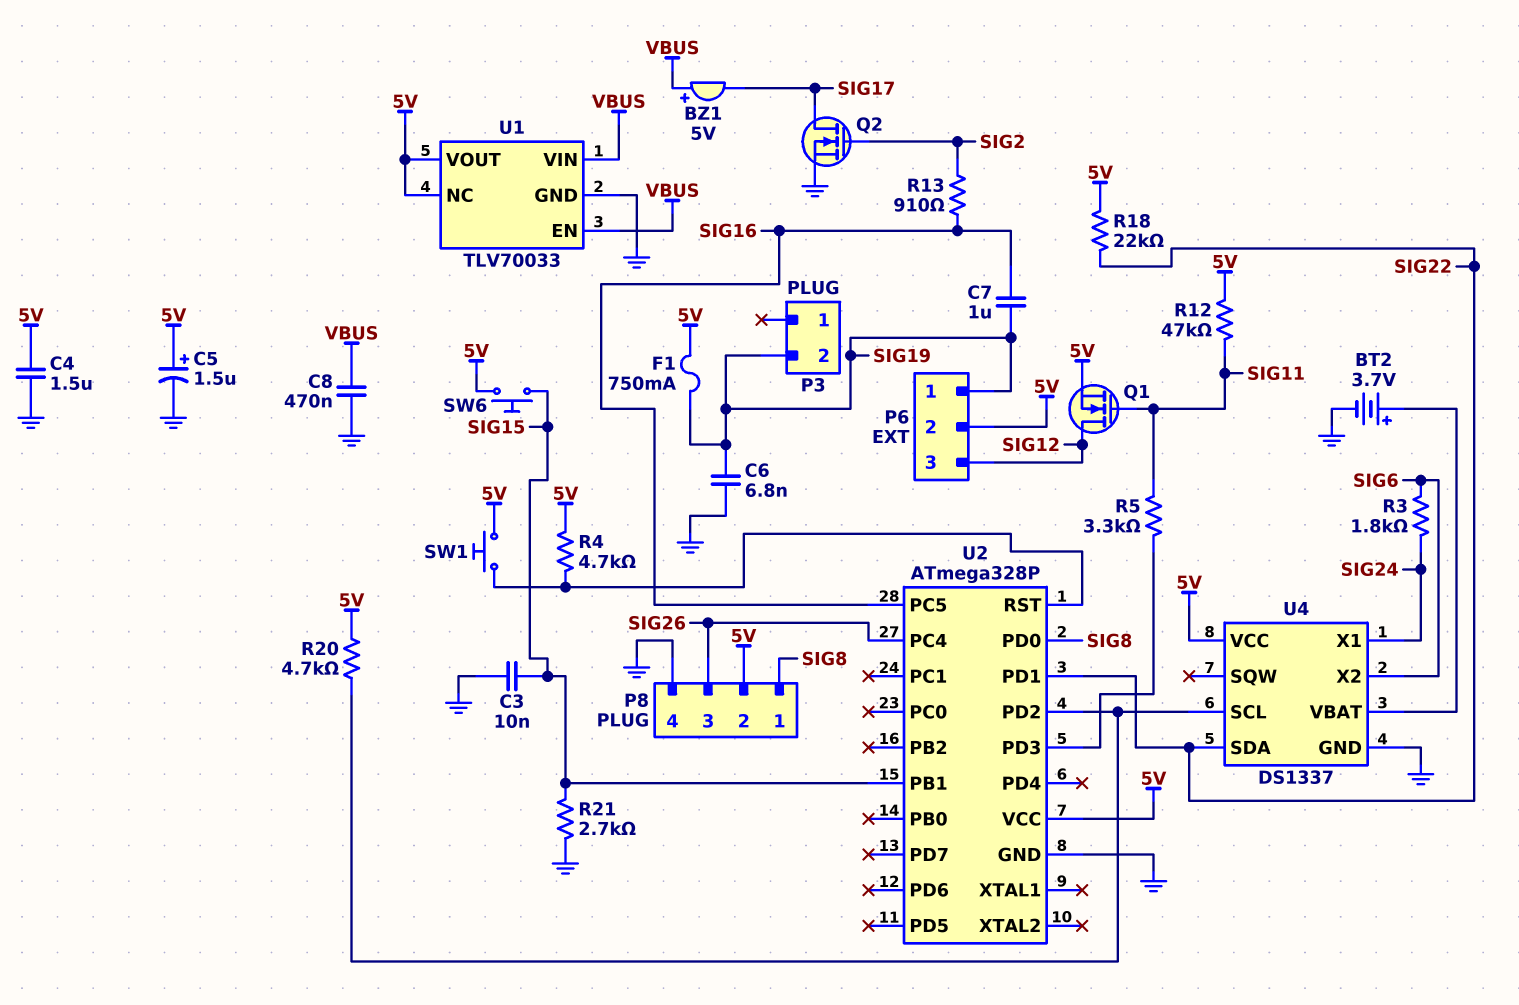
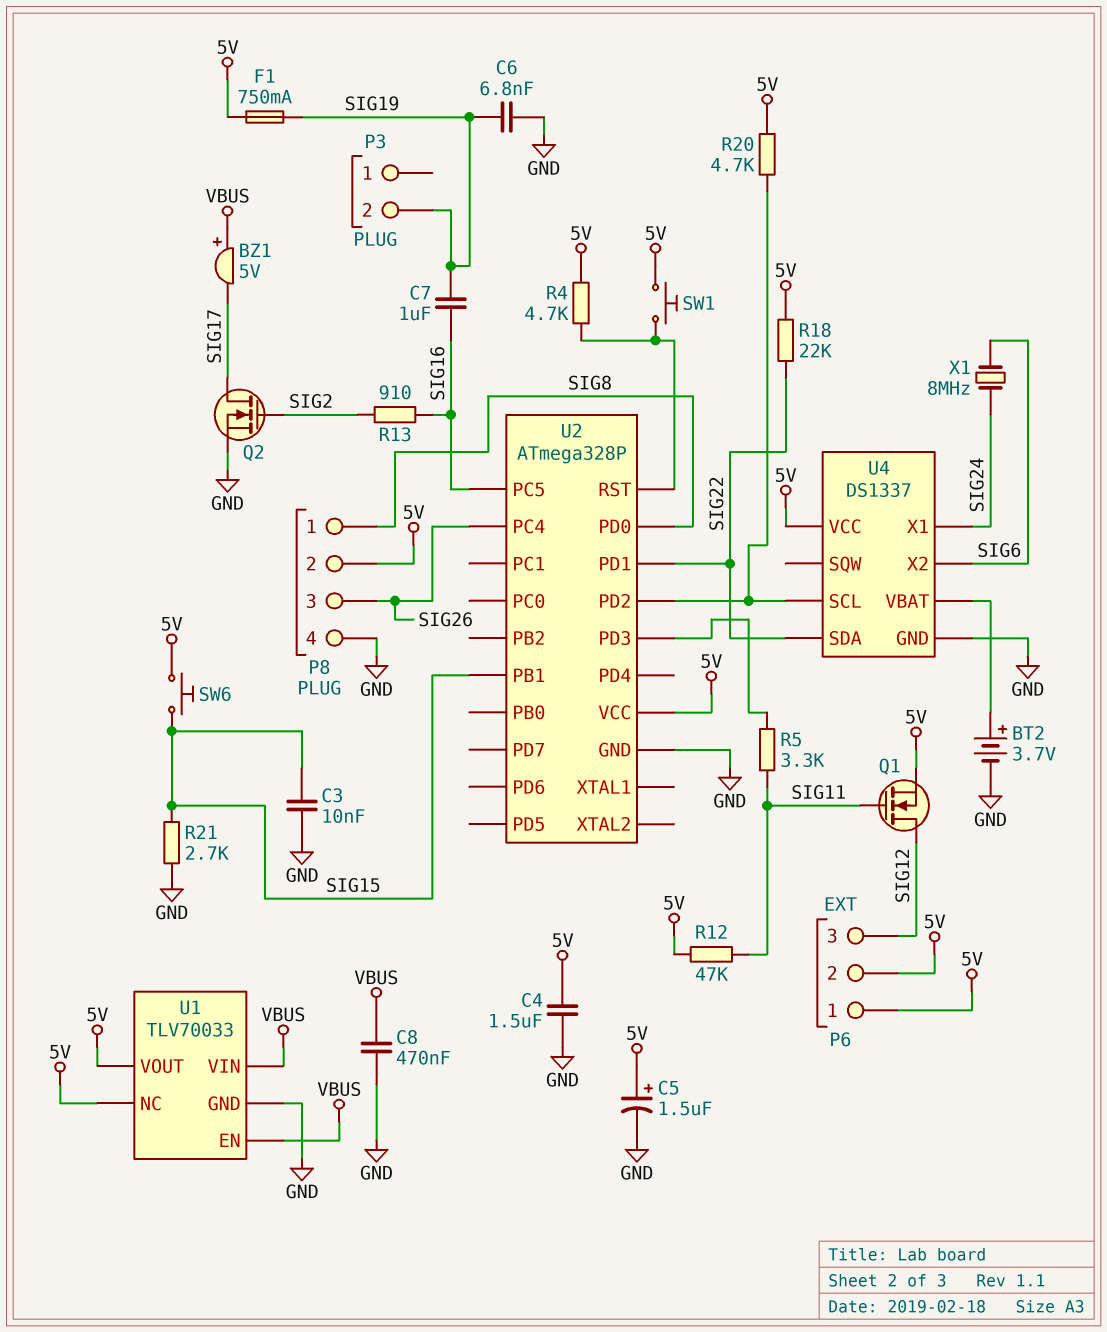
P6 pin 1: SIG19 -> 5V
R3: 1.8k (SIG6, SIG24) -> none
X1: none -> 8MHz (SIG6, SIG24)

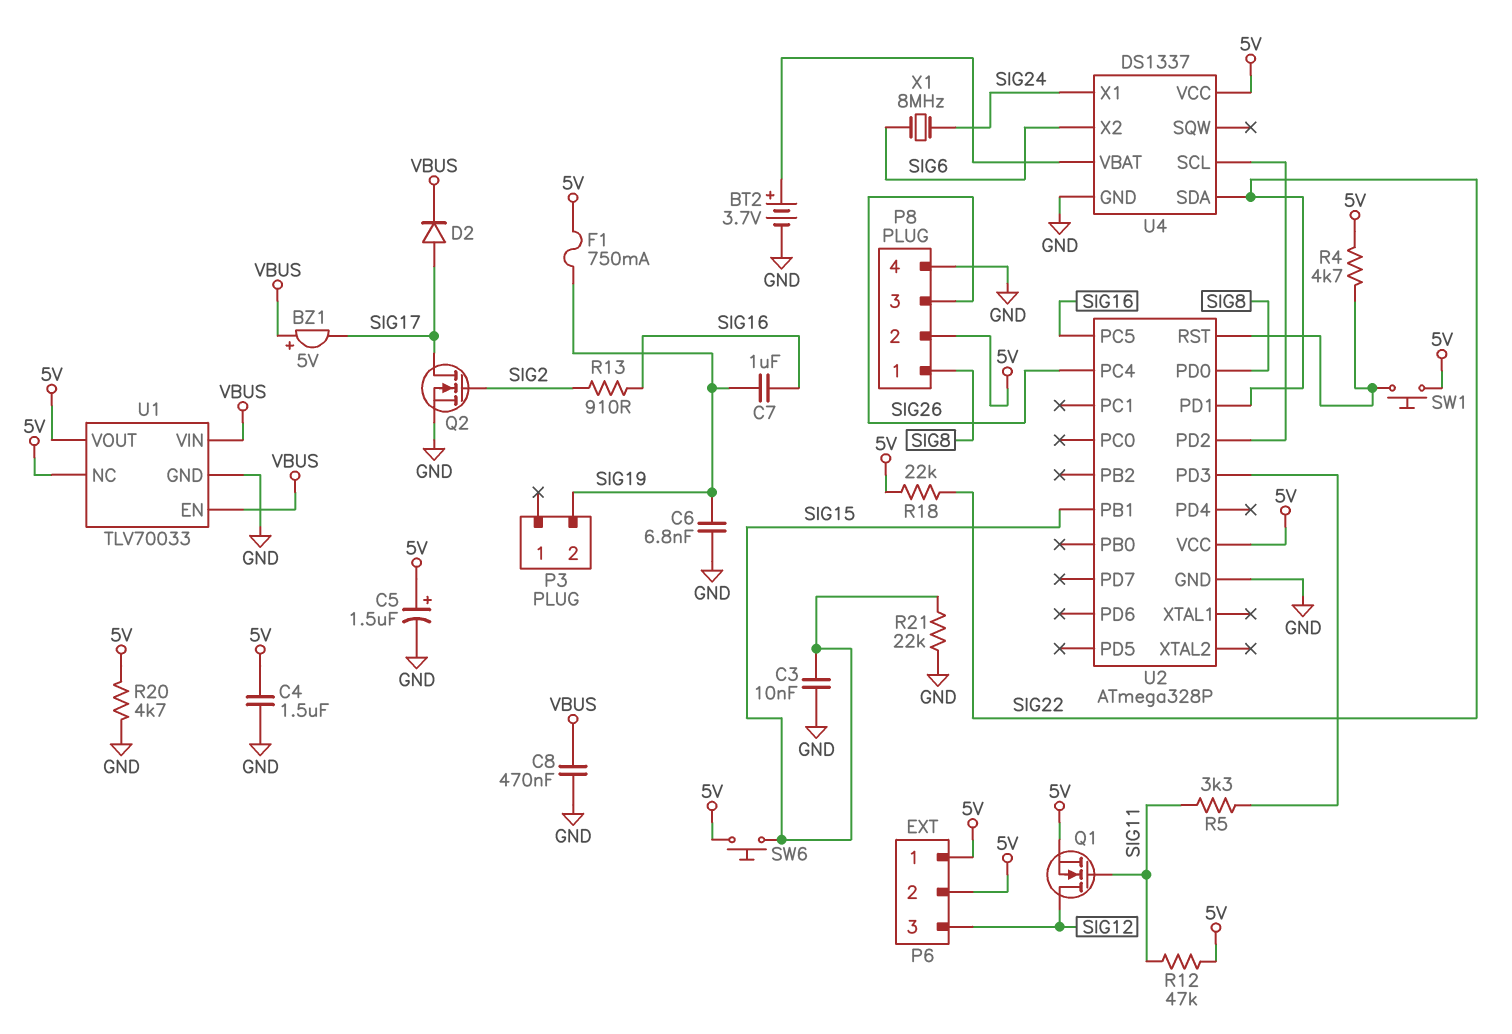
D2: none -> diode (A SIG17, K VBUS)
R20: 4.7k (5V, U2/PD2) -> 4.7k (5V, GND)
R21: 2.7k (GND, SIG15) -> 22k (GND, SIG15)

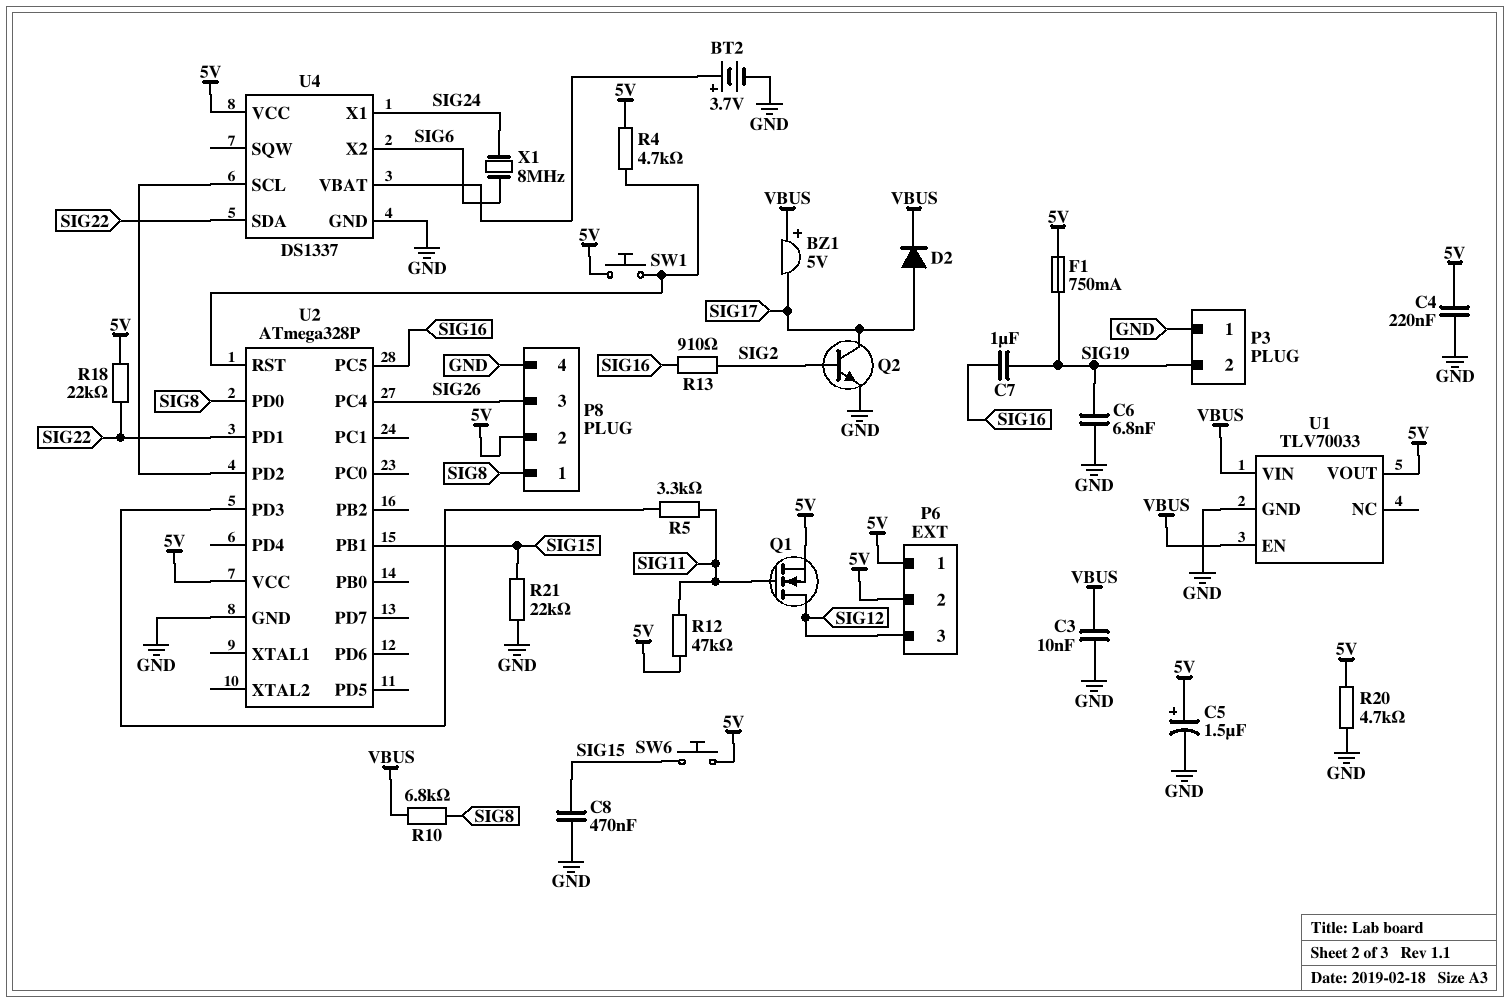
C3: 10nF (GND, SIG15) -> 10nF (GND, VBUS)
C4: 1.5uF (5V, GND) -> 220nF (5V, GND)
C8: 470nF (GND, VBUS) -> 470nF (GND, SIG15)
P3 pin 1: none -> GND
Q2: NMOS (G SIG2, D SIG17, S GND) -> NPN (B SIG2, C SIG17, E GND)
R10: none -> 6.8k (SIG8, VBUS)
U1 pin NC: 5V -> none

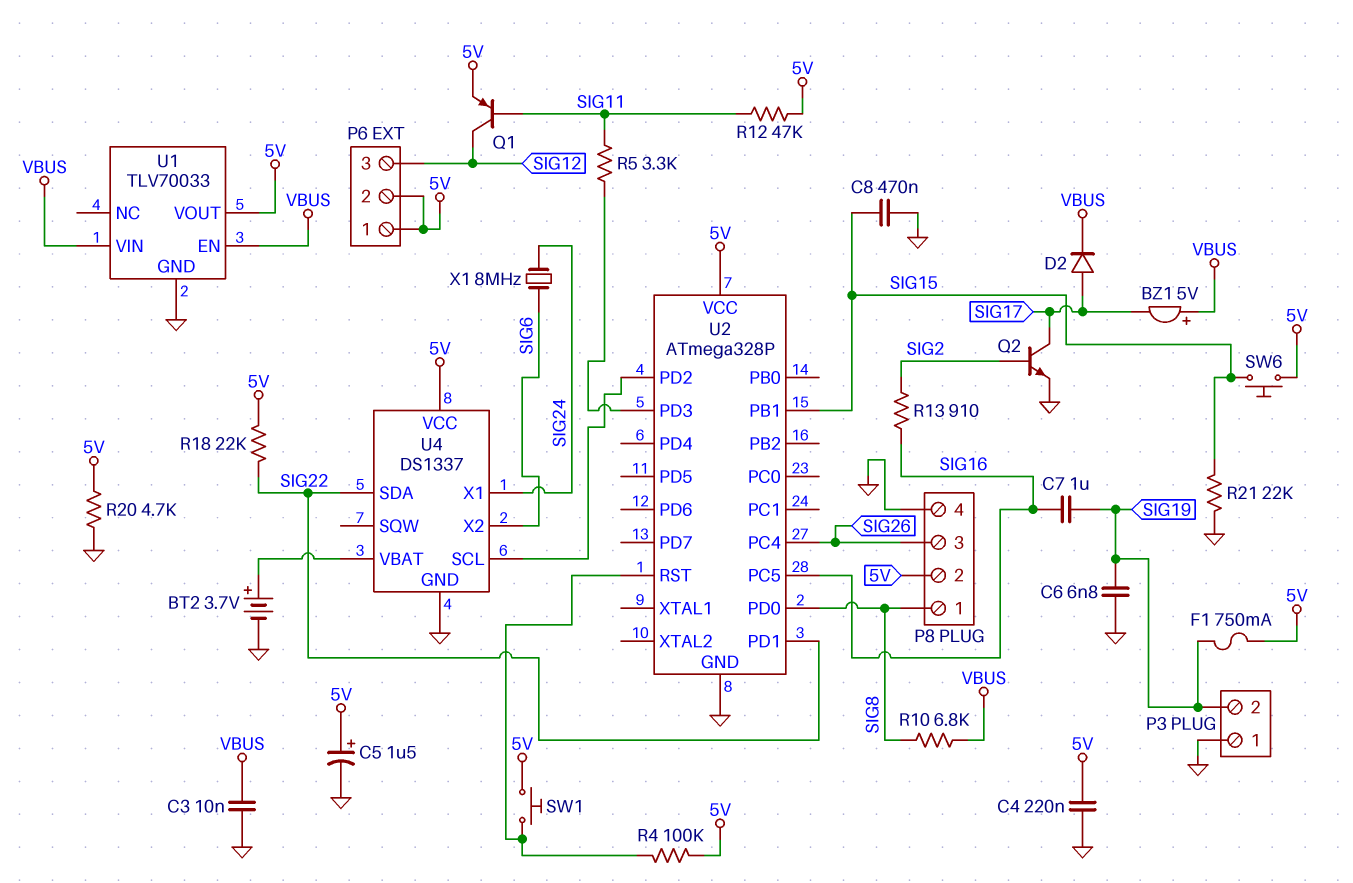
Q1: NMOS (G SIG11, D SIG12, S 5V) -> PNP (B SIG11, C SIG12, E 5V)
R4: 4.7k (5V, U2/RST) -> 100k (5V, U2/RST)

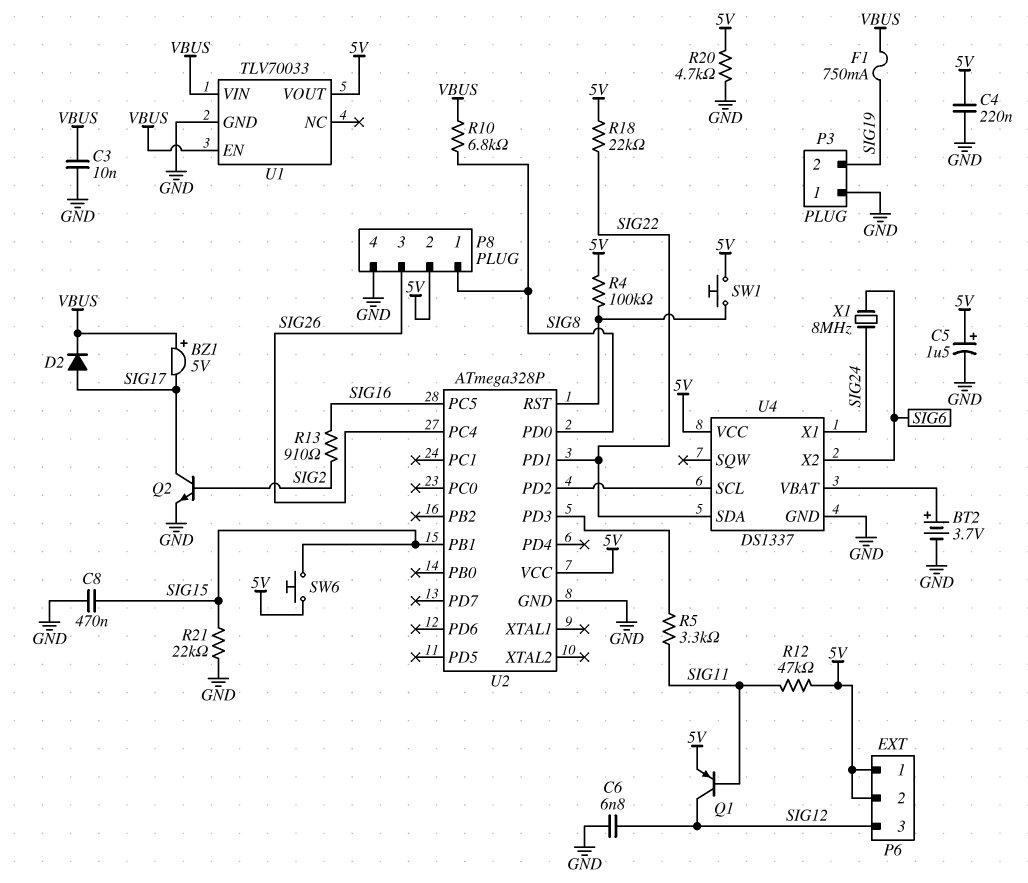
C6: 6.8nF (GND, SIG19) -> 6.8nF (GND, SIG12)
C7: 1uF (SIG16, SIG19) -> none
F1: 750mA (5V, SIG19) -> 750mA (SIG19, VBUS)

